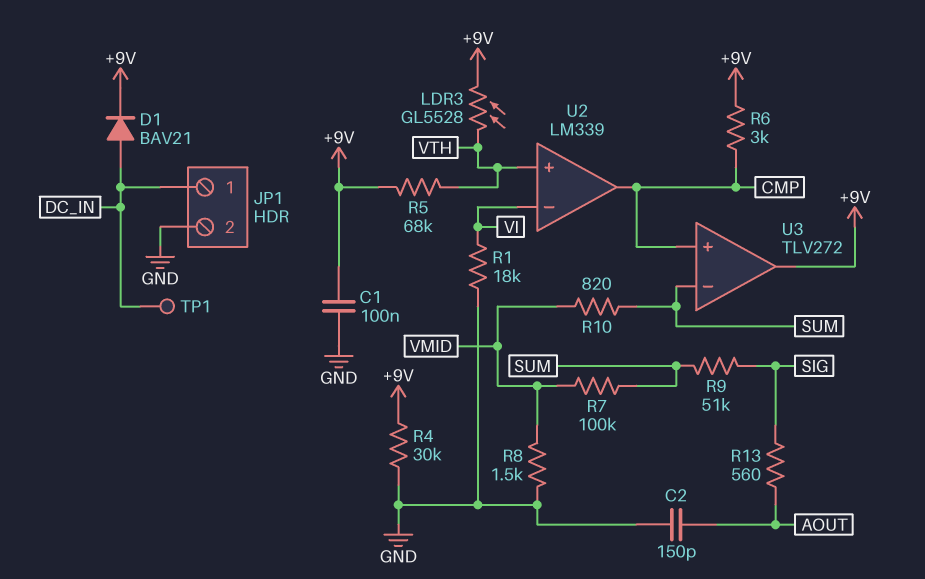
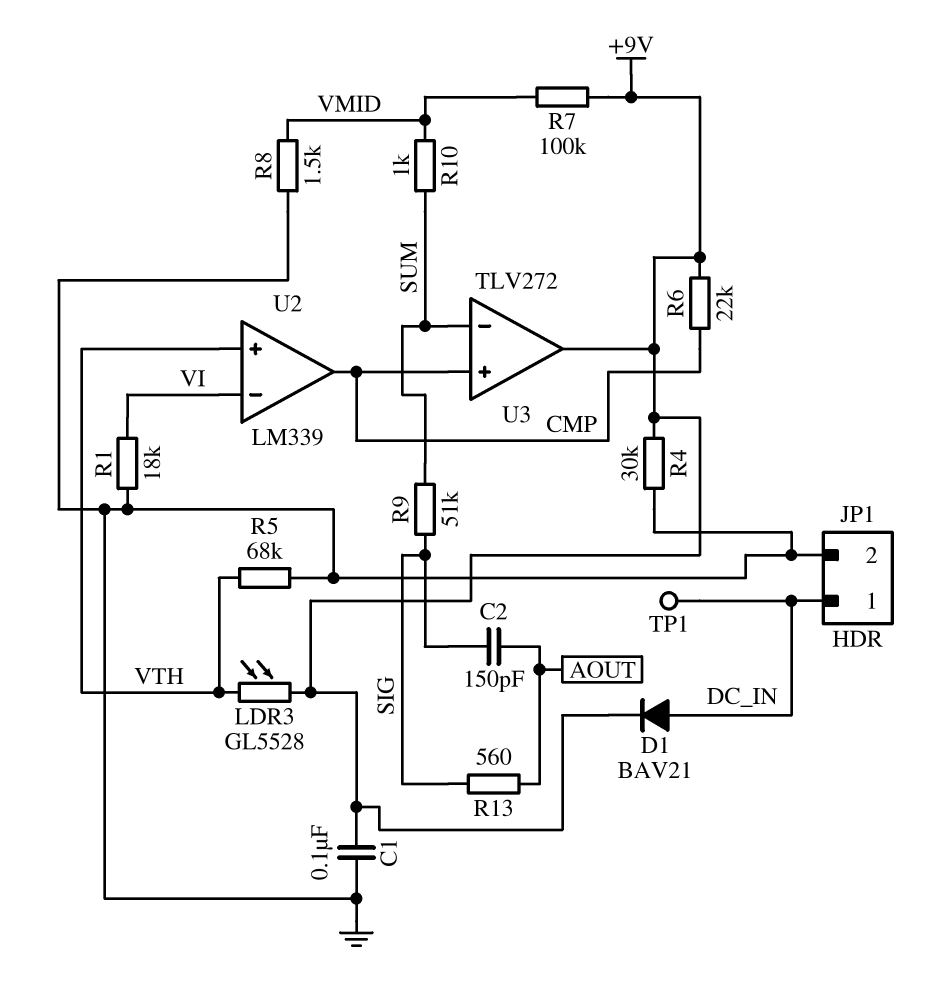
C2: 150pF (AOUT, GND) -> 150pF (AOUT, SIG)
R5: 68k (+9V, VTH) -> 68k (GND, VTH)
R6: 3k (+9V, CMP) -> 22k (+9V, CMP)
R7: 100k (SUM, VMID) -> 100k (+9V, VMID)
R10: 820 (SUM, VMID) -> 1k (SUM, VMID)

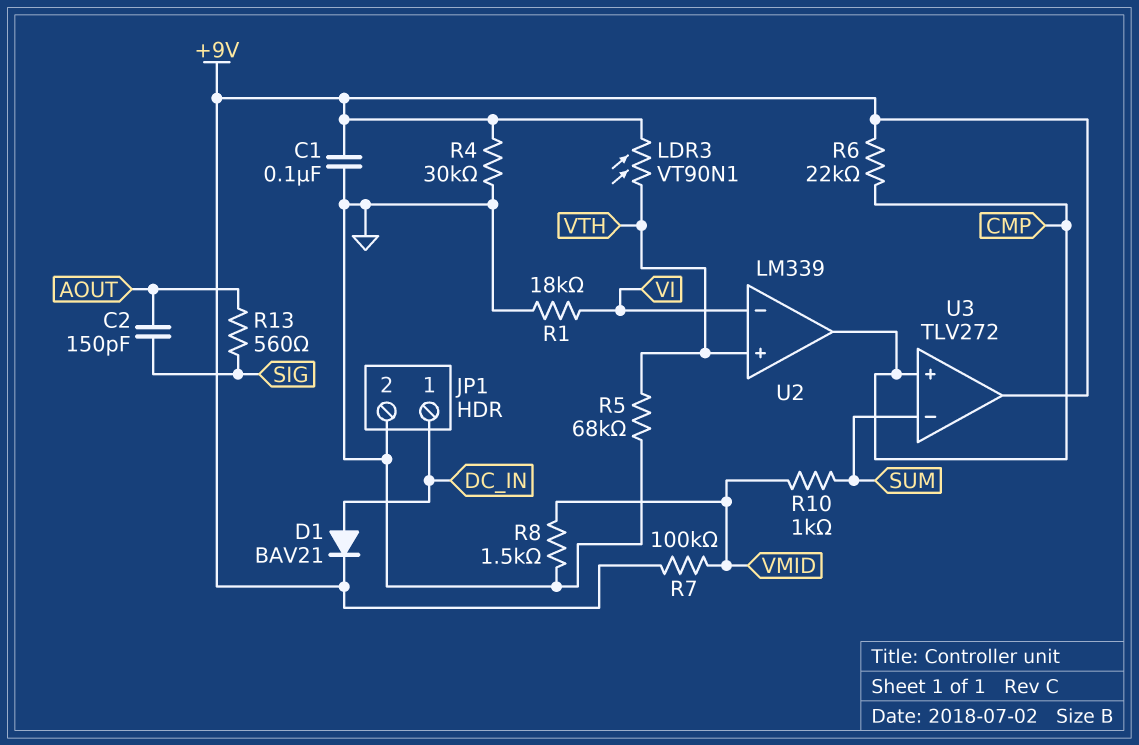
LDR3: GL5528 (+9V, VTH) -> VT90N1 (+9V, VTH)
R9: 51k (SIG, SUM) -> none
TP1: test point (DC_IN) -> none

